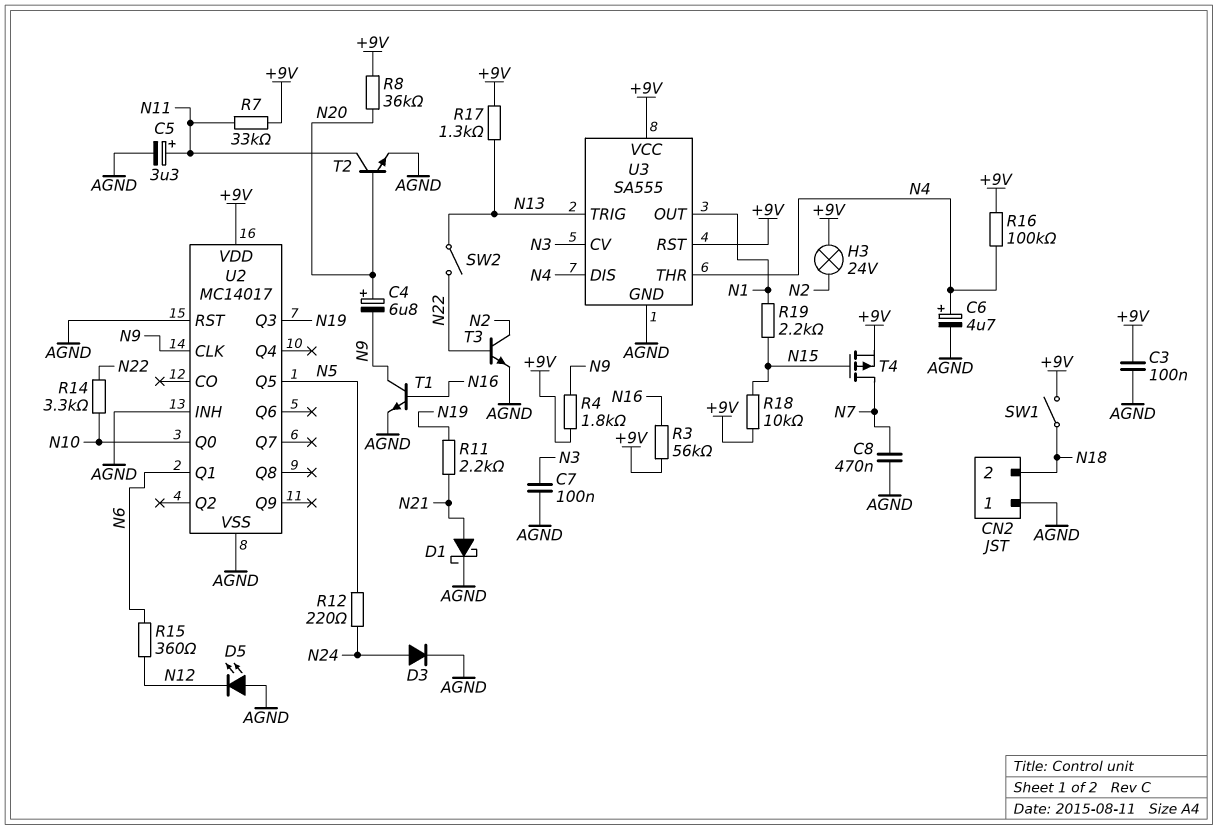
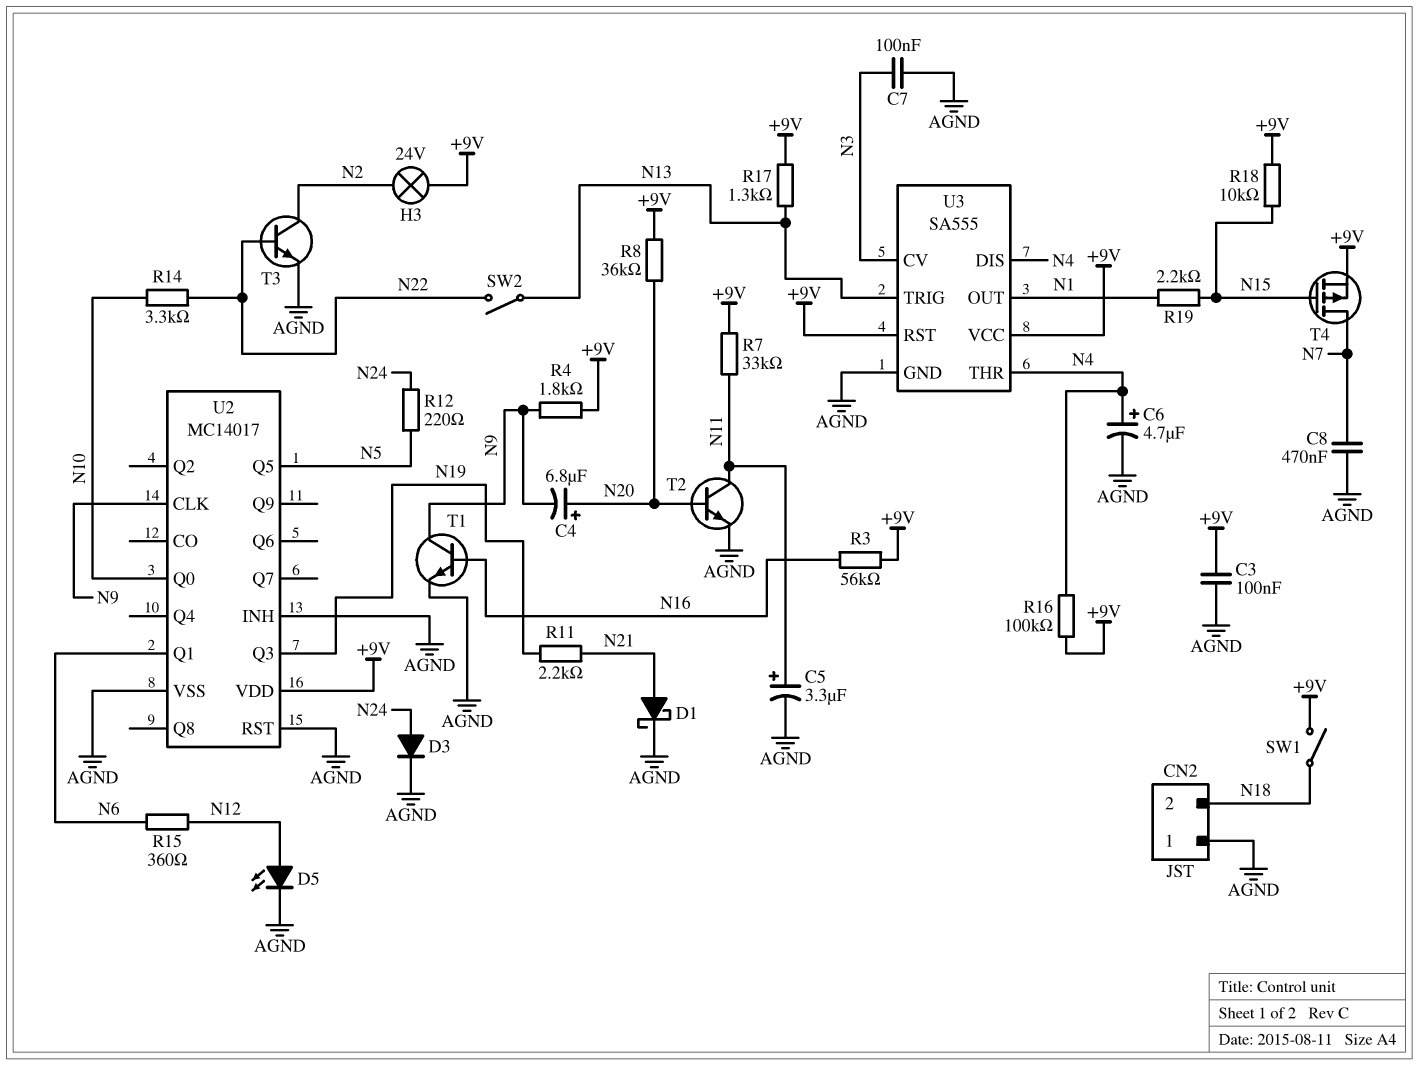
D5: LED (A AGND, K N12) -> LED (A N12, K AGND)

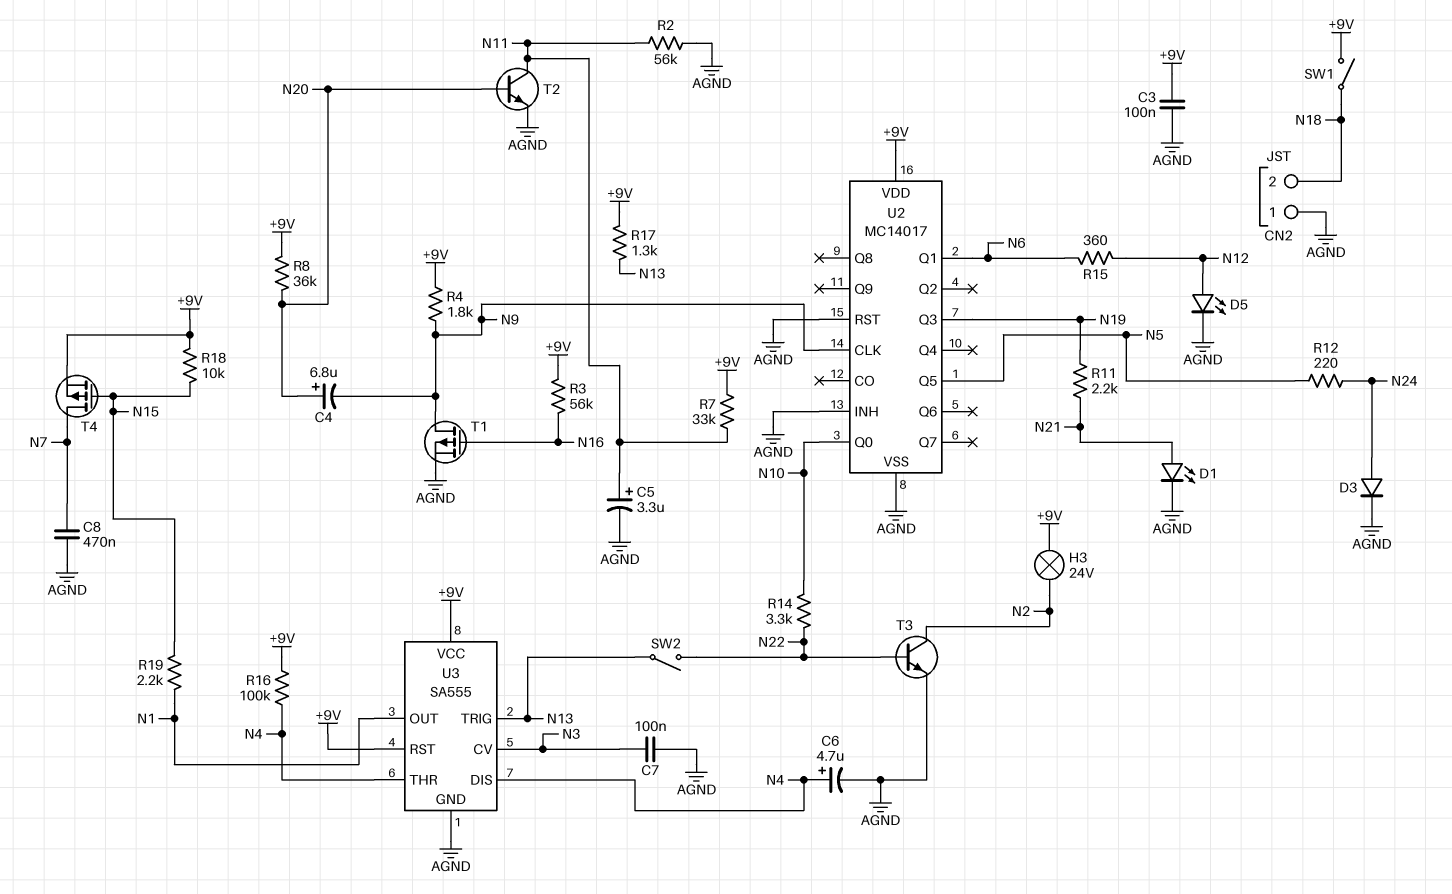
D1: schottky (A N21, K AGND) -> LED (A N21, K AGND)
R2: none -> 56k (AGND, N11)
T1: NPN (B N16, C N9, E AGND) -> PMOS (G N16, D N9, S AGND)

